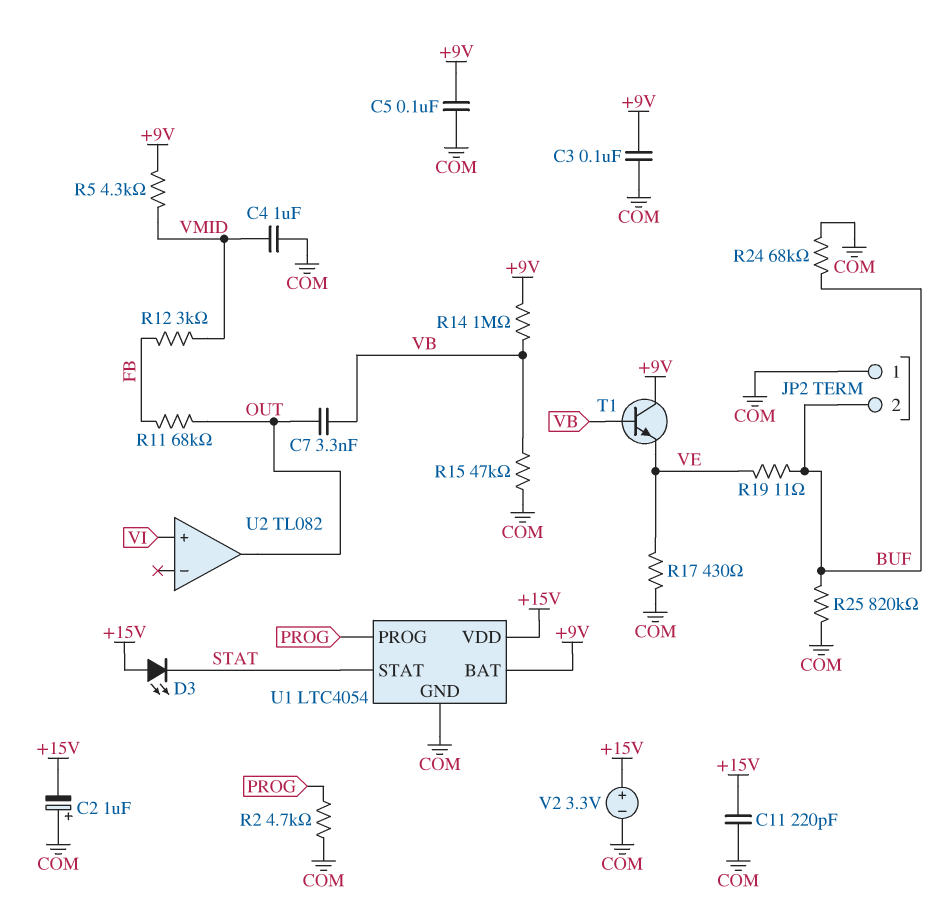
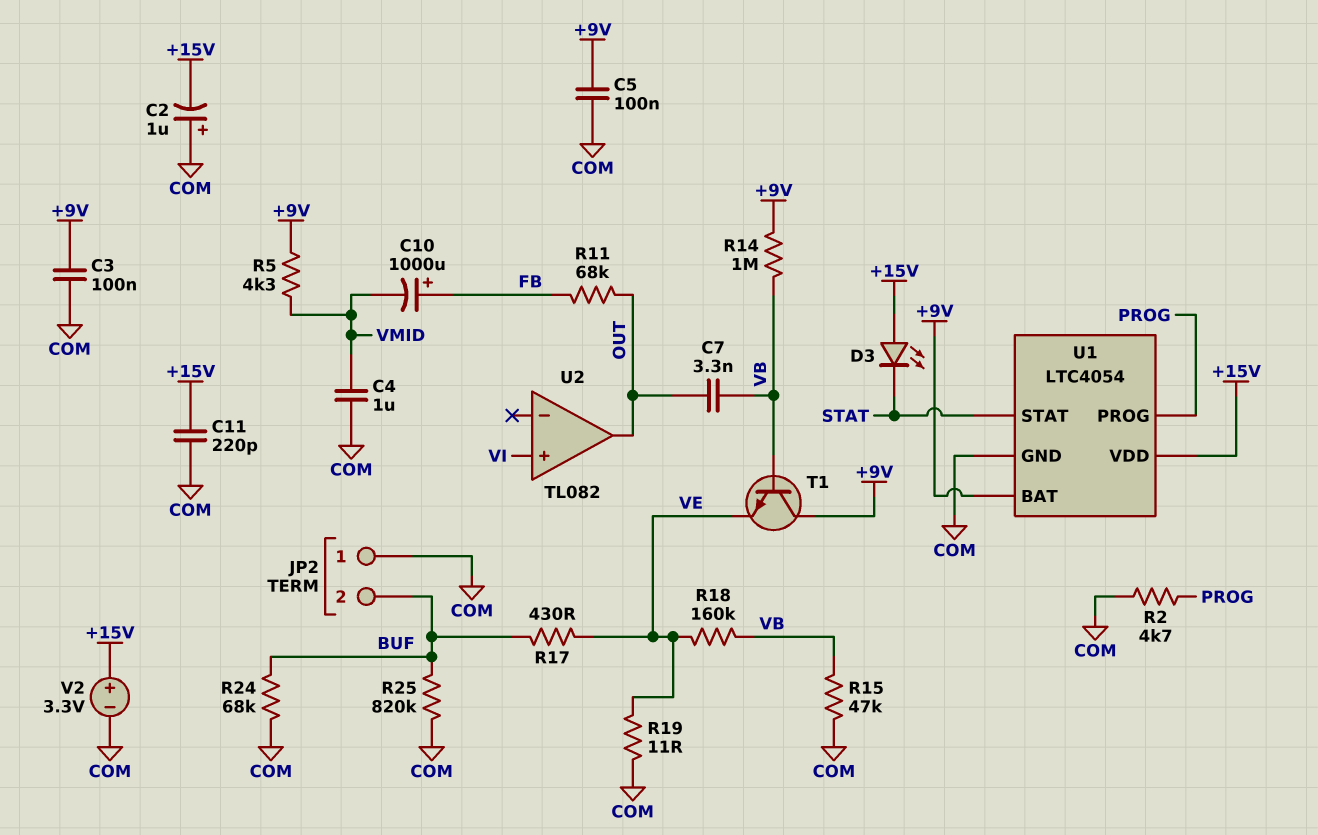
C10: none -> 1000uF (plus FB, minus VMID)
R12: 3k (FB, VMID) -> none
R17: 430 (COM, VE) -> 430 (BUF, VE)
R18: none -> 160k (VB, VE)
R19: 11 (BUF, VE) -> 11 (COM, VE)

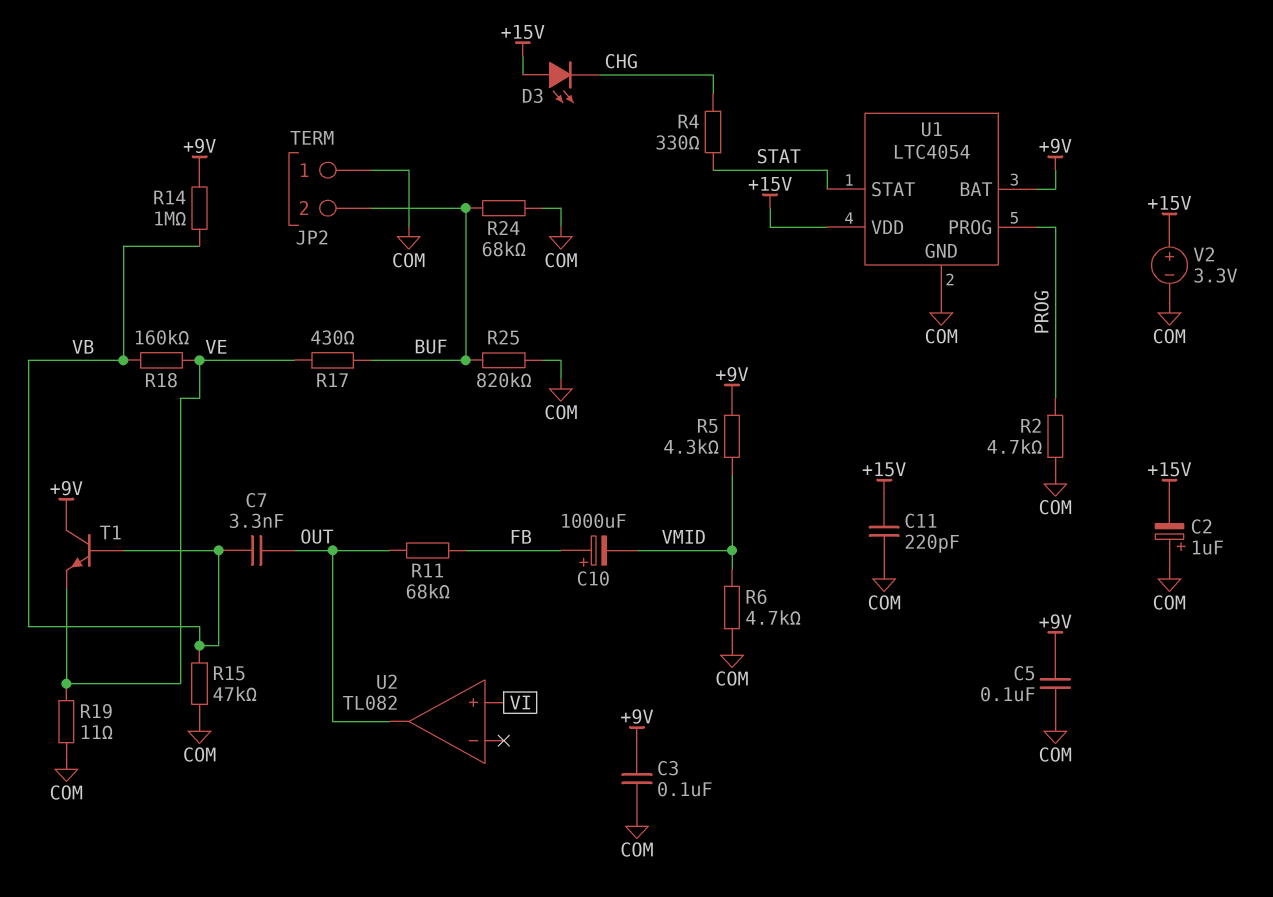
C4: 1uF (COM, VMID) -> none
D3: LED (A +15V, K STAT) -> LED (A +15V, K CHG)
R4: none -> 330 (CHG, STAT)
R6: none -> 4.7k (COM, VMID)

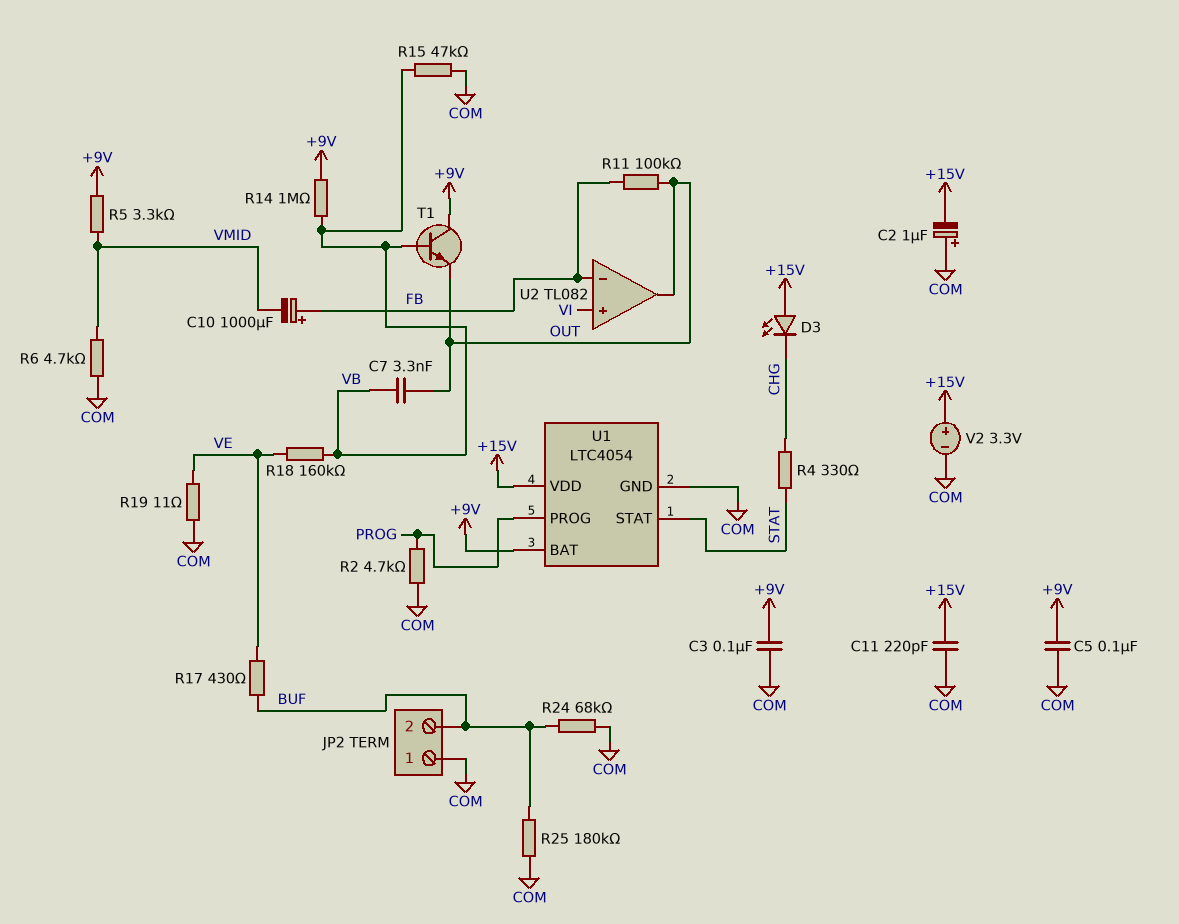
R5: 4.3k (+9V, VMID) -> 3.3k (+9V, VMID)
R11: 68k (FB, OUT) -> 100k (FB, OUT)
R25: 820k (BUF, COM) -> 180k (BUF, COM)
T1: NPN (B VB, C +9V, E VE) -> NPN (B VB, C +9V, E OUT)
U2 pin in-: none -> FB

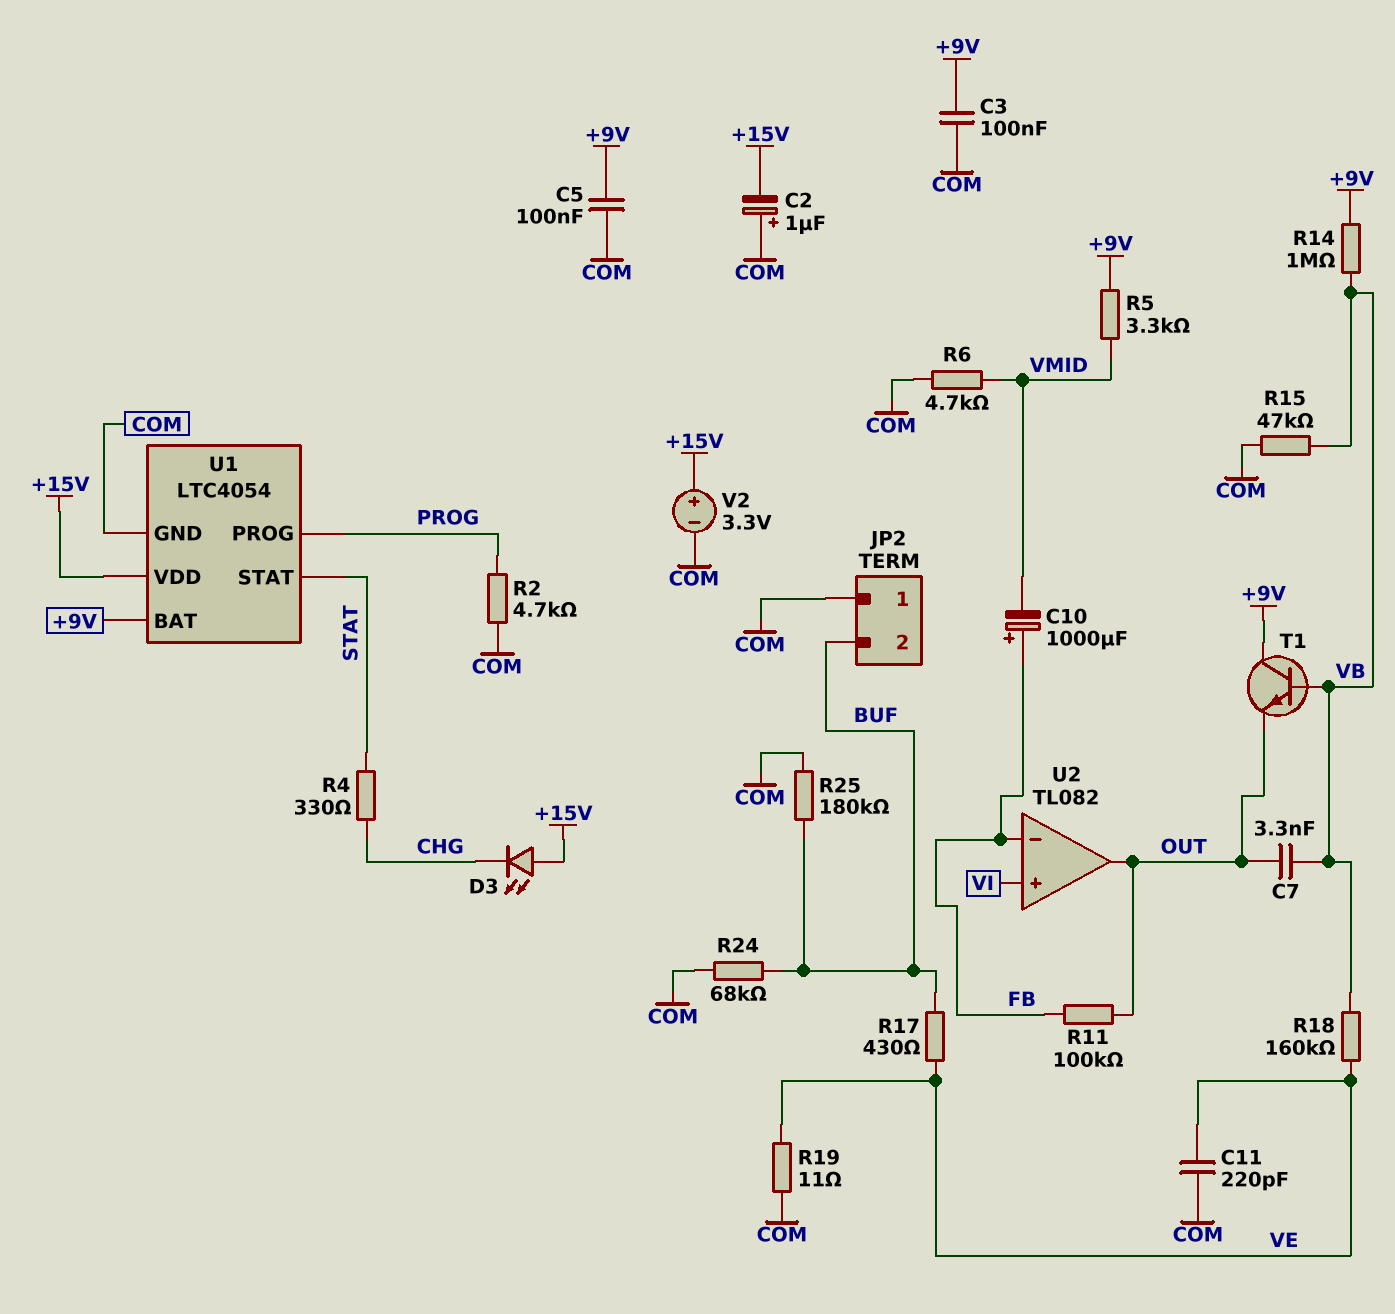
C11: 220pF (+15V, COM) -> 220pF (COM, VE)

